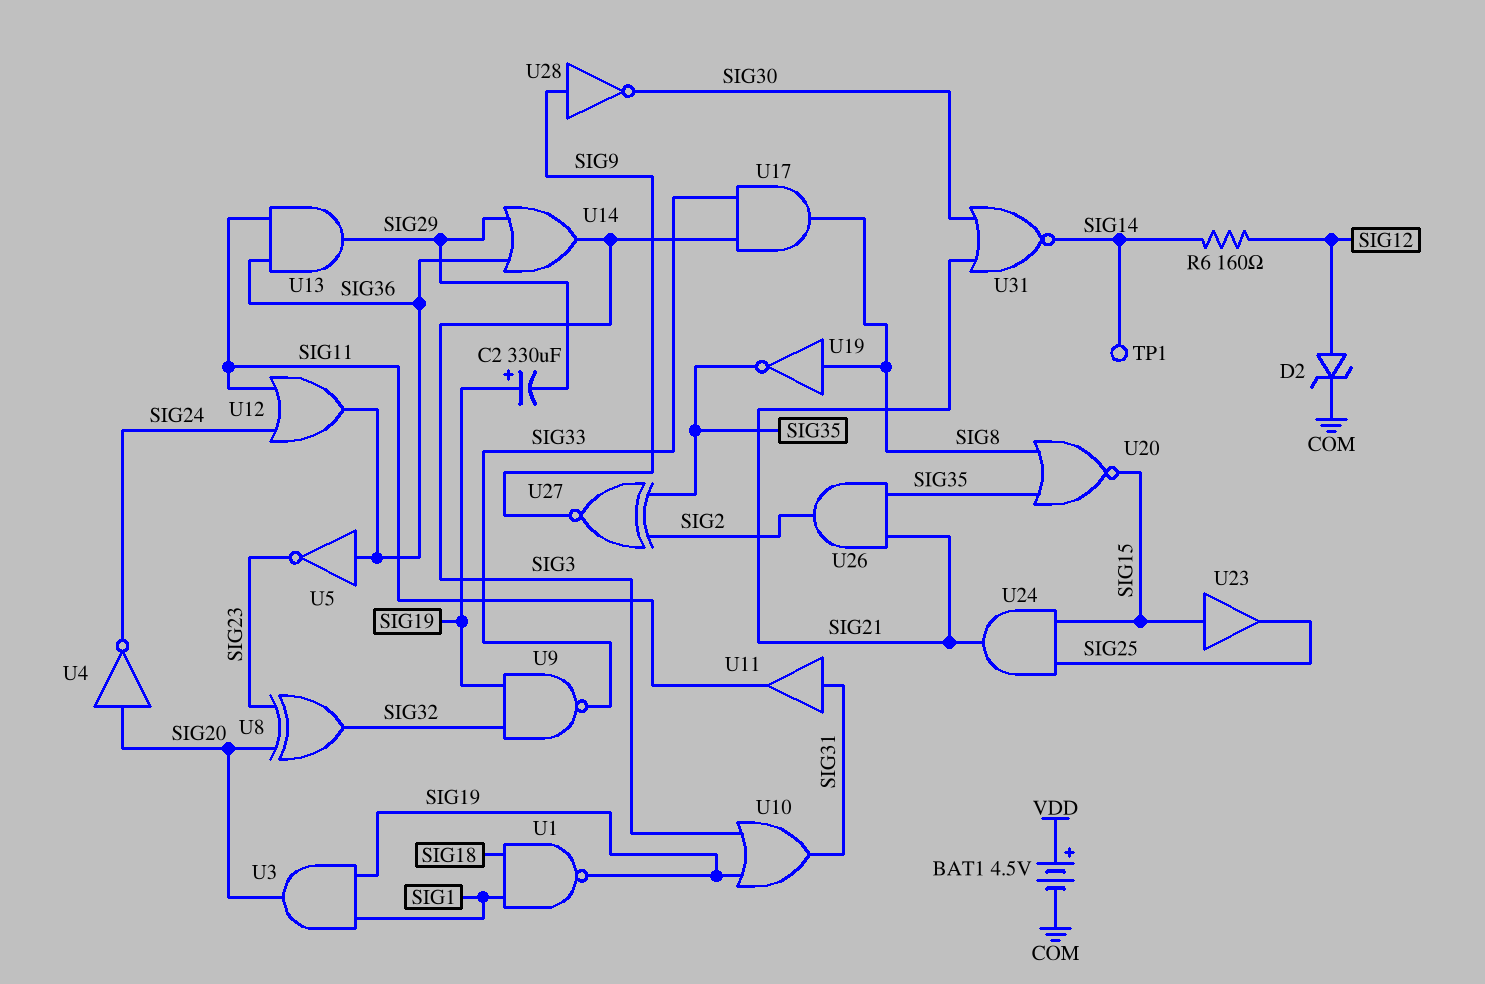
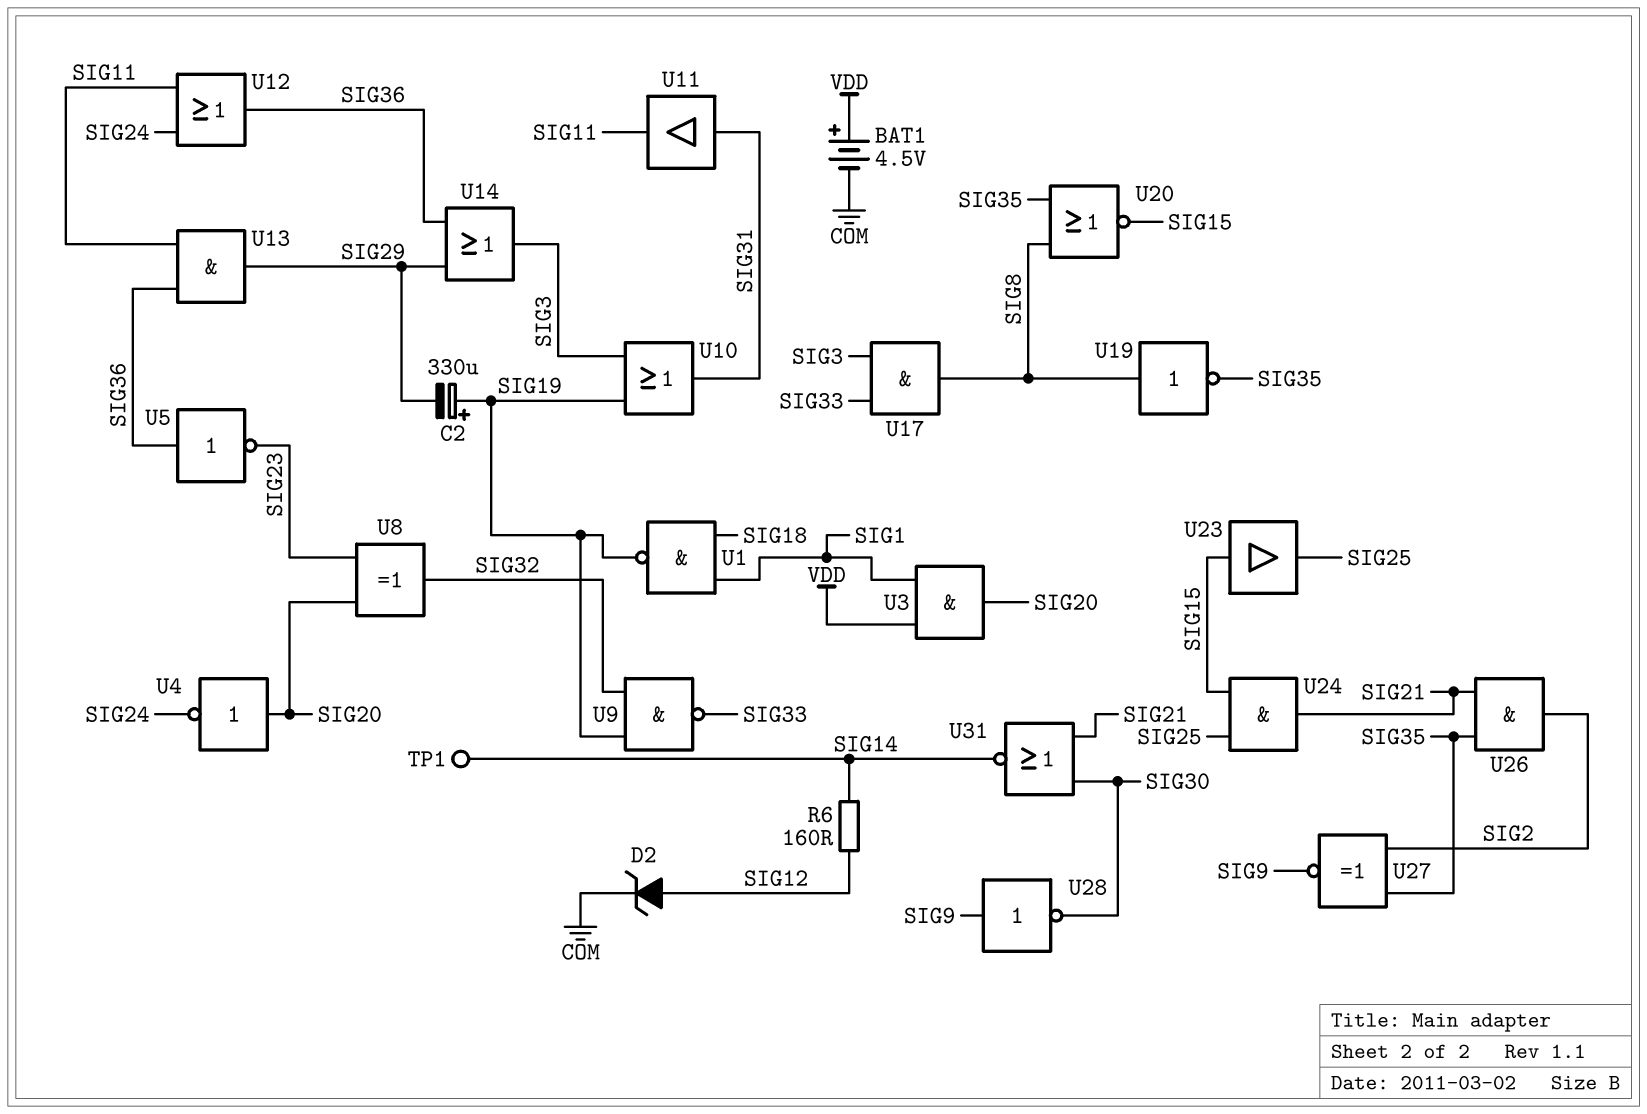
U3: AND (in SIG1, in SIG19, out SIG20) -> AND (in SIG1, in VDD, out SIG20)

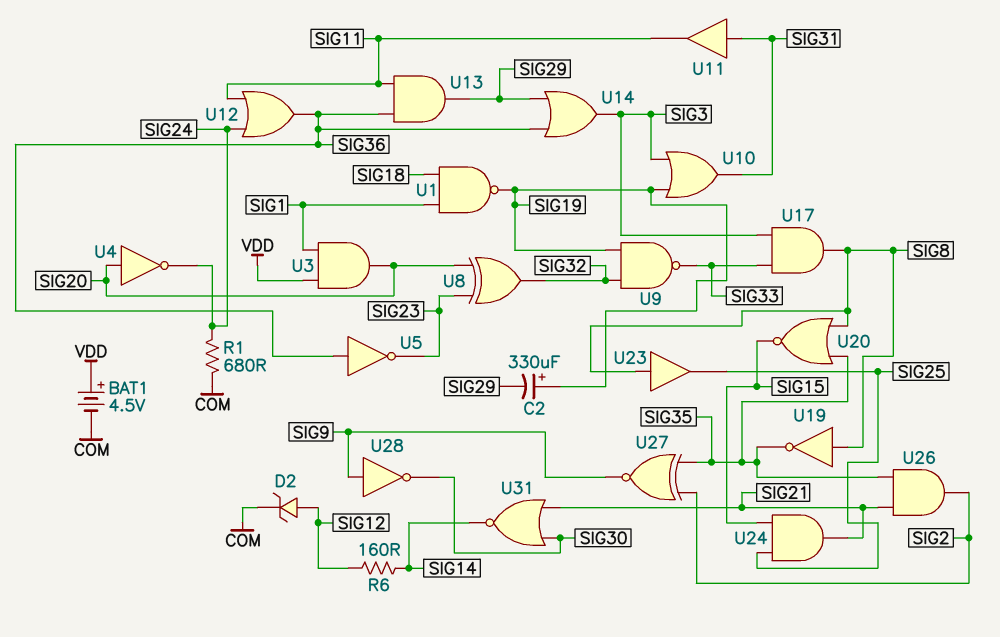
R1: none -> 680 (COM, SIG24)
TP1: test point (SIG14) -> none
U23: buffer (in SIG15, out SIG25) -> buffer (in SIG8, out SIG25)

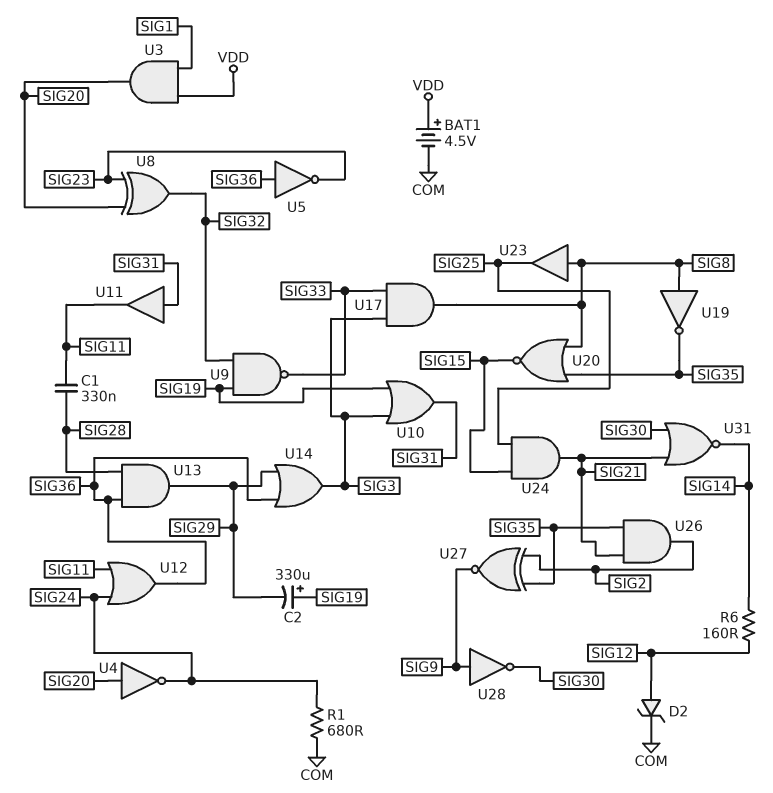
C1: none -> 330nF (SIG11, SIG28)
U1: NAND (in SIG1, in SIG18, out SIG19) -> none
U13: AND (in SIG11, in SIG36, out SIG29) -> AND (in SIG28, in SIG36, out SIG29)

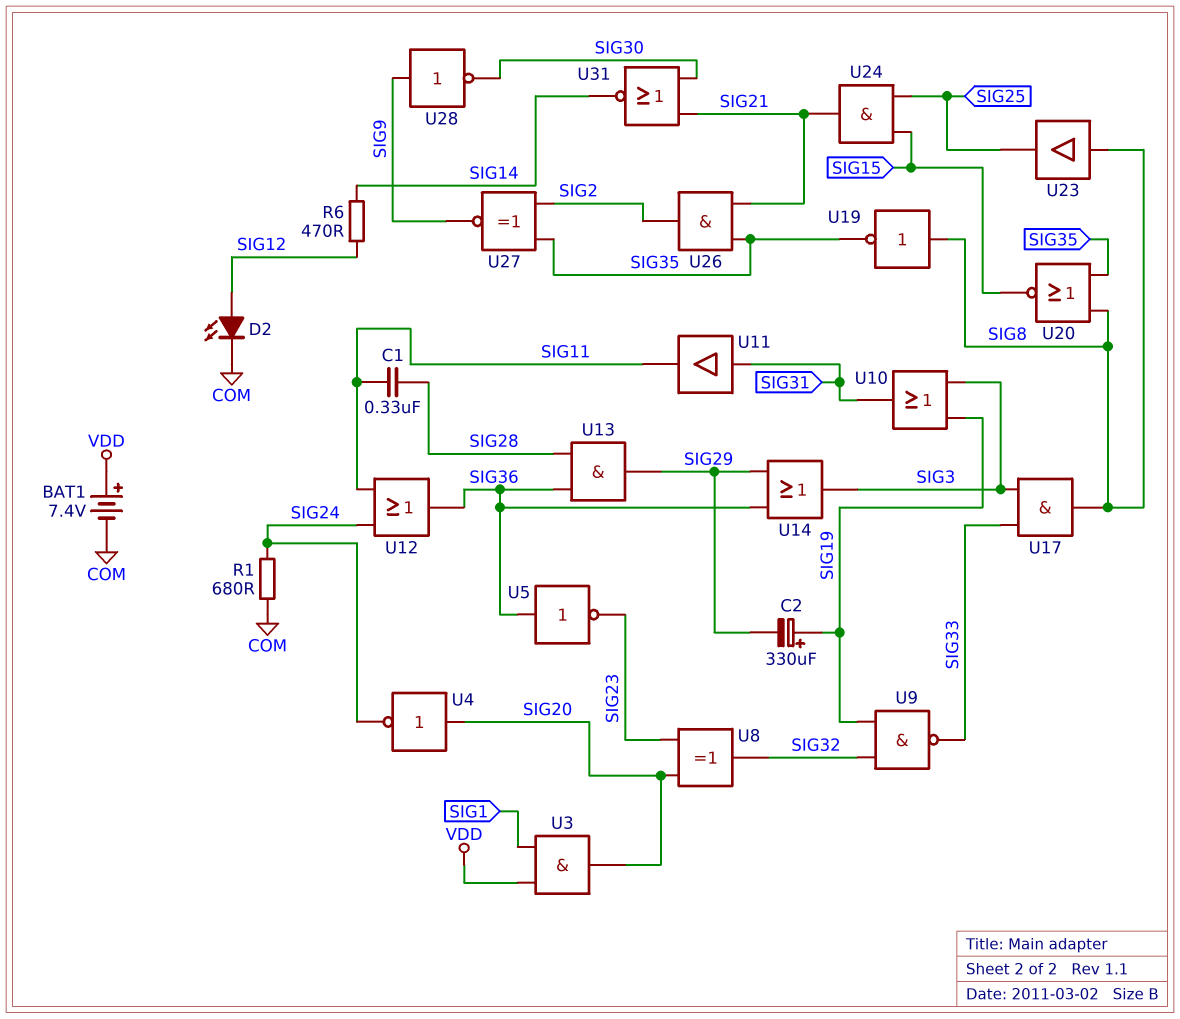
BAT1: 4.5V (plus VDD, minus COM) -> 7.4V (plus VDD, minus COM)
D2: zener (A SIG12, K COM) -> LED (A SIG12, K COM)
R6: 160 (SIG12, SIG14) -> 470 (SIG12, SIG14)

